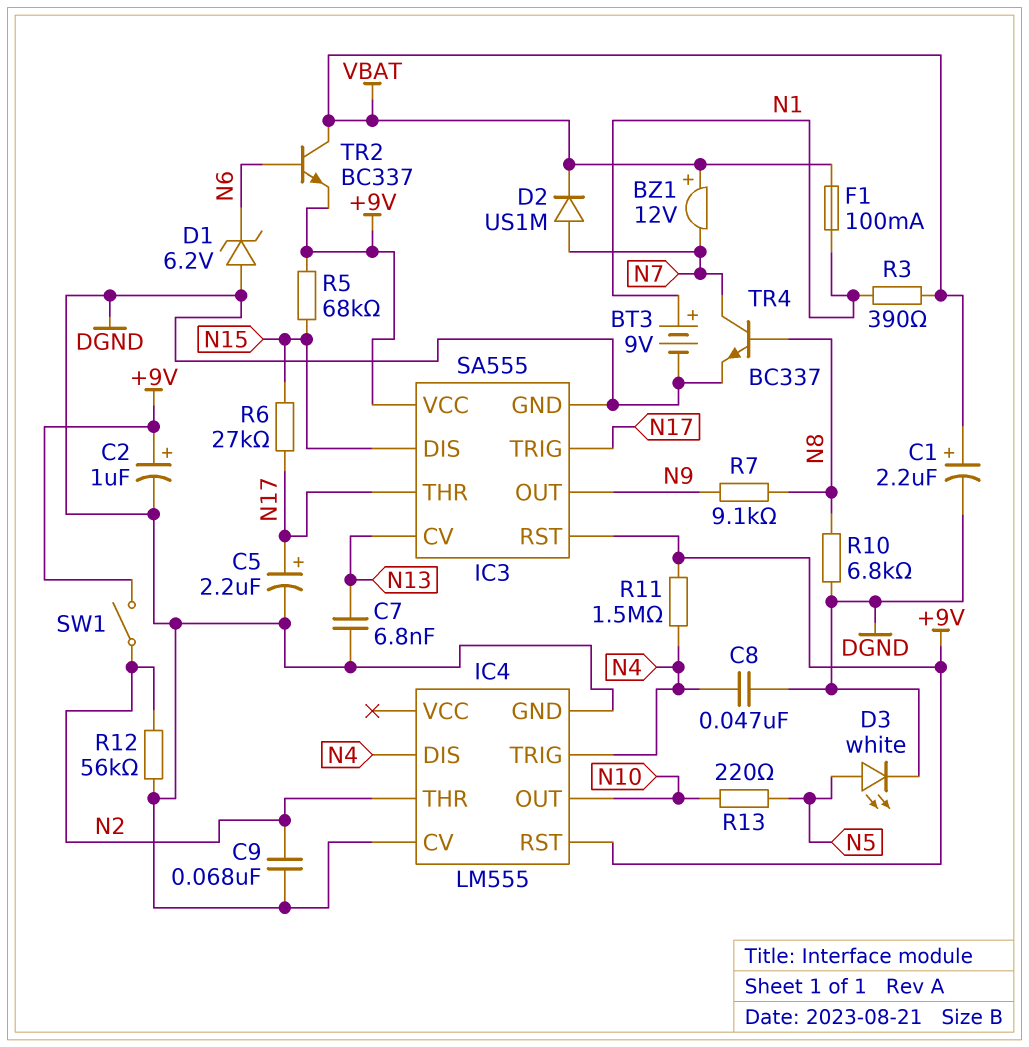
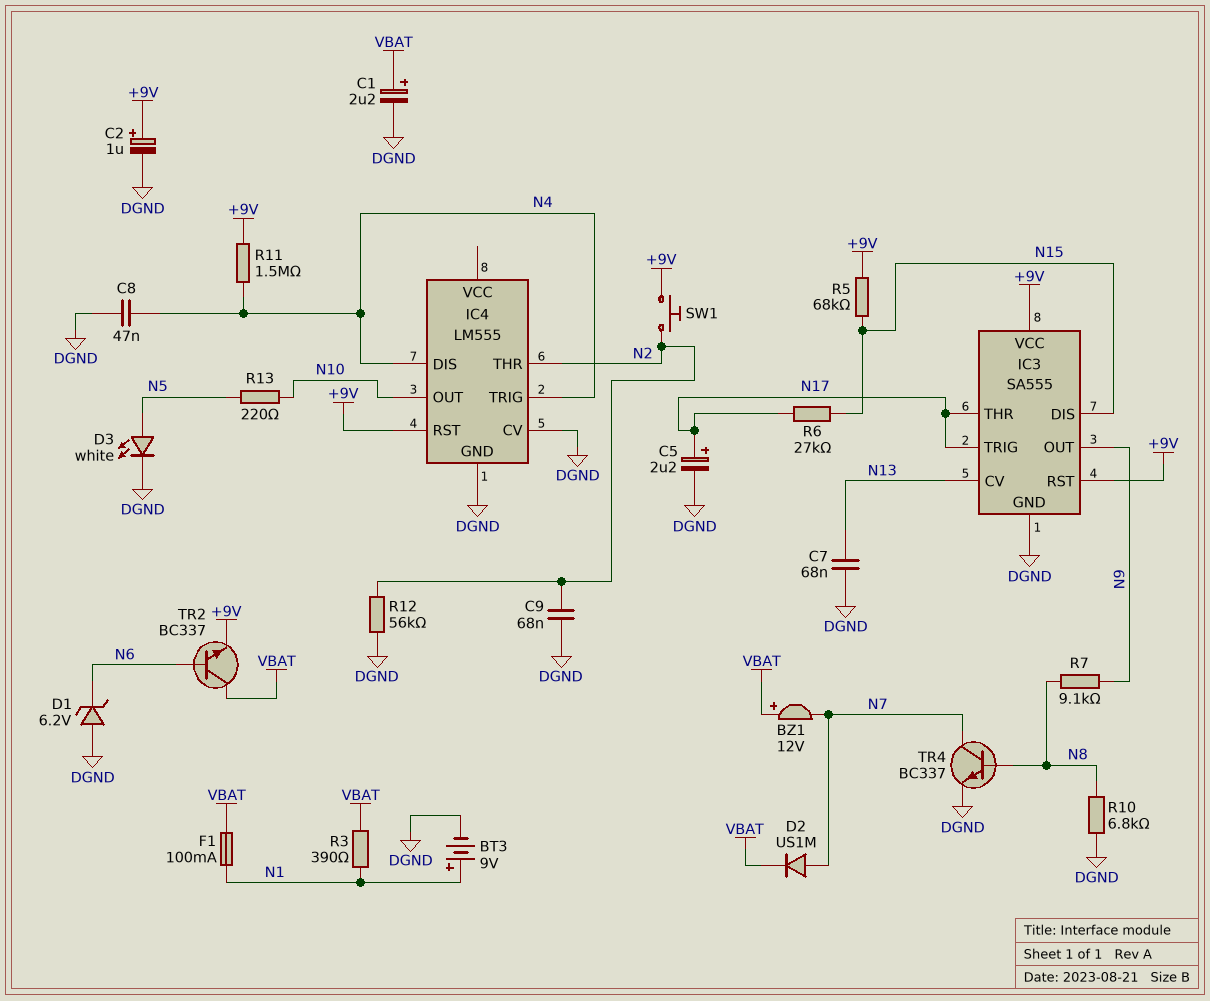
C7: 6.8nF (DGND, N13) -> 68nF (DGND, N13)
SW1: switch (+9V, N2) -> button (+9V, N2)

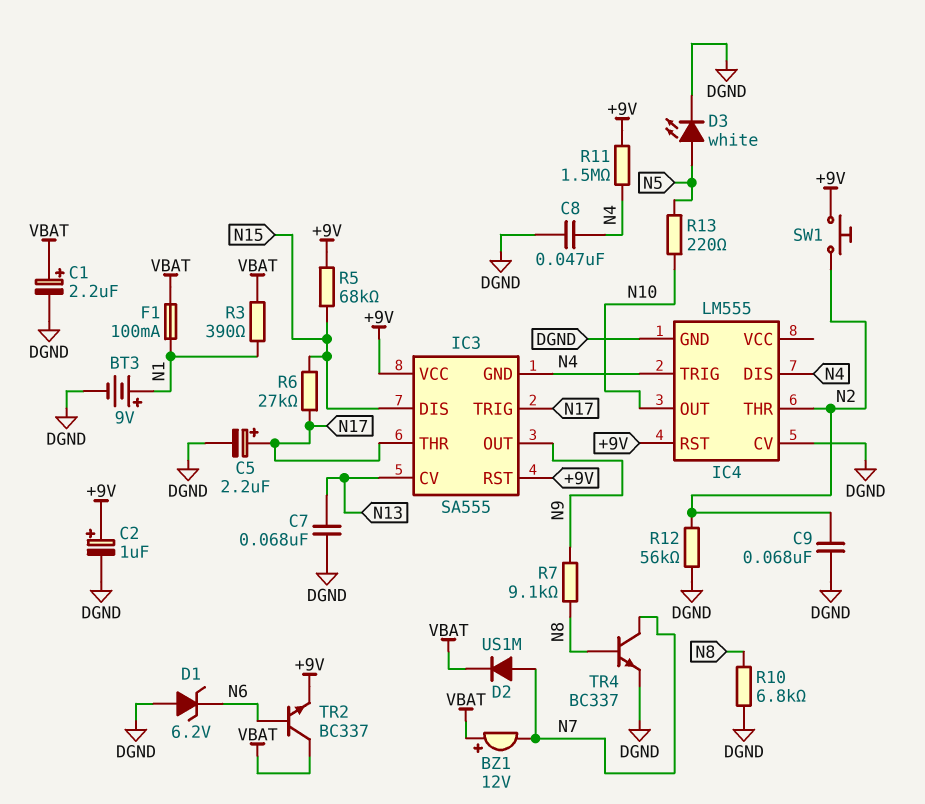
IC3 pin GND: DGND -> N4

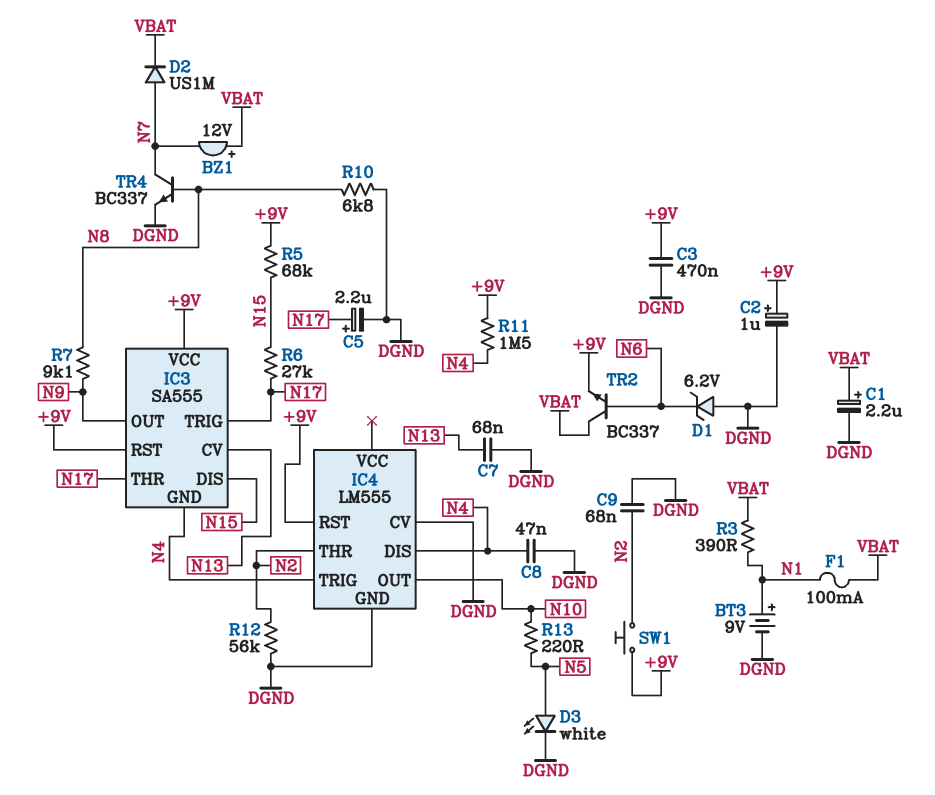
C3: none -> 470nF (+9V, DGND)

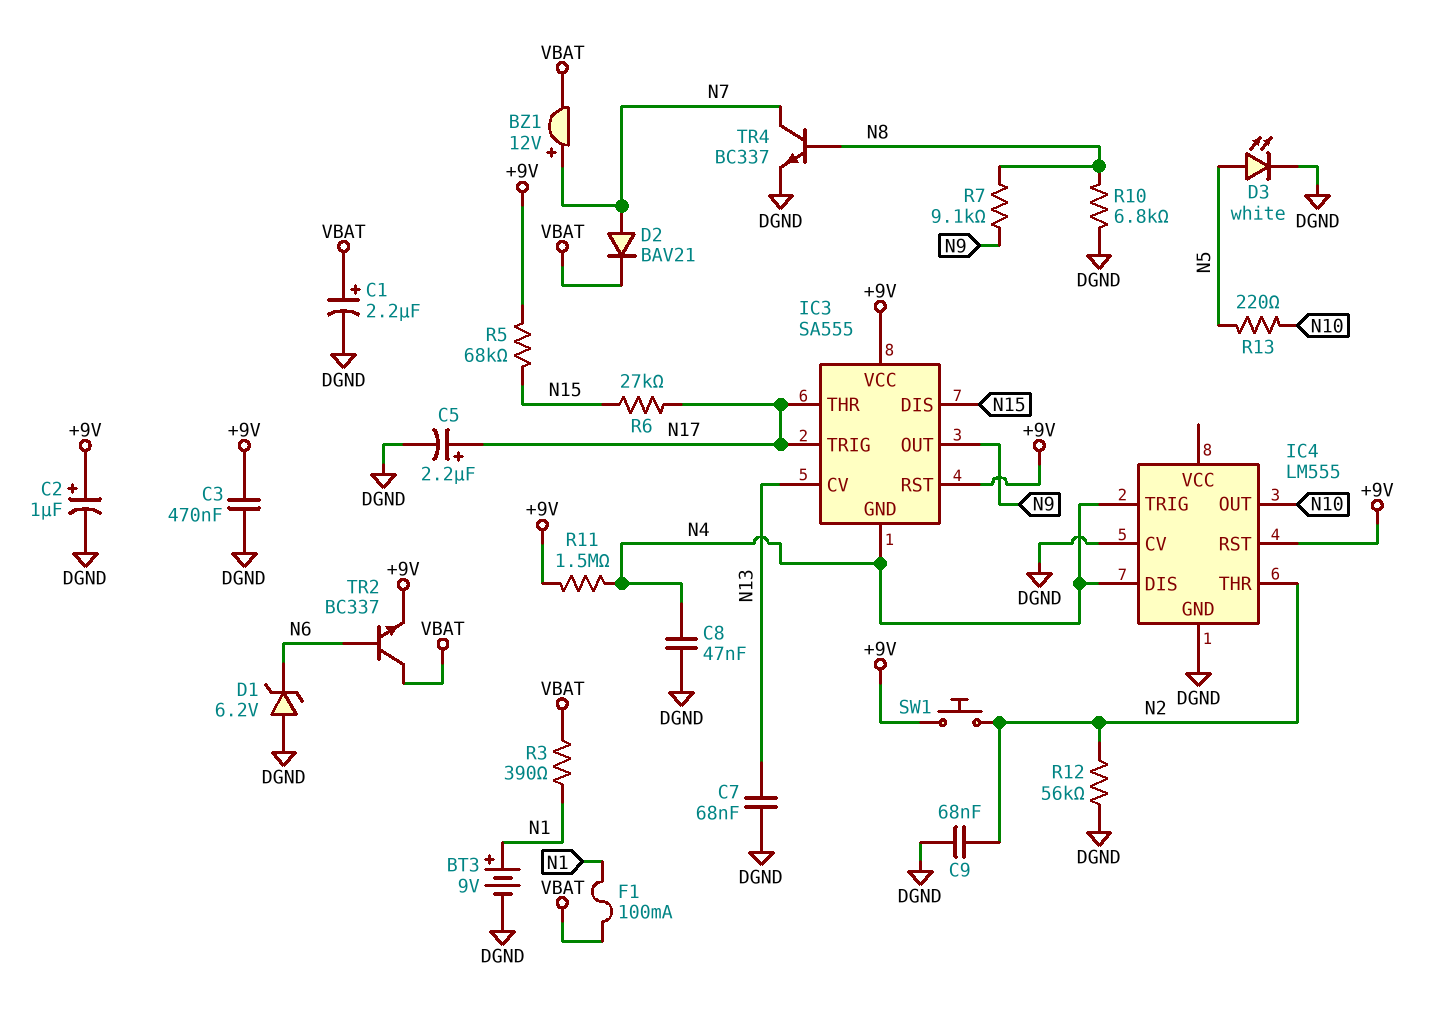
BZ1: buzzer 12V (plus VBAT, minus N7) -> buzzer 12V (plus N7, minus VBAT)
D2: diode US1M (A N7, K VBAT) -> diode BAV21 (A N7, K VBAT)

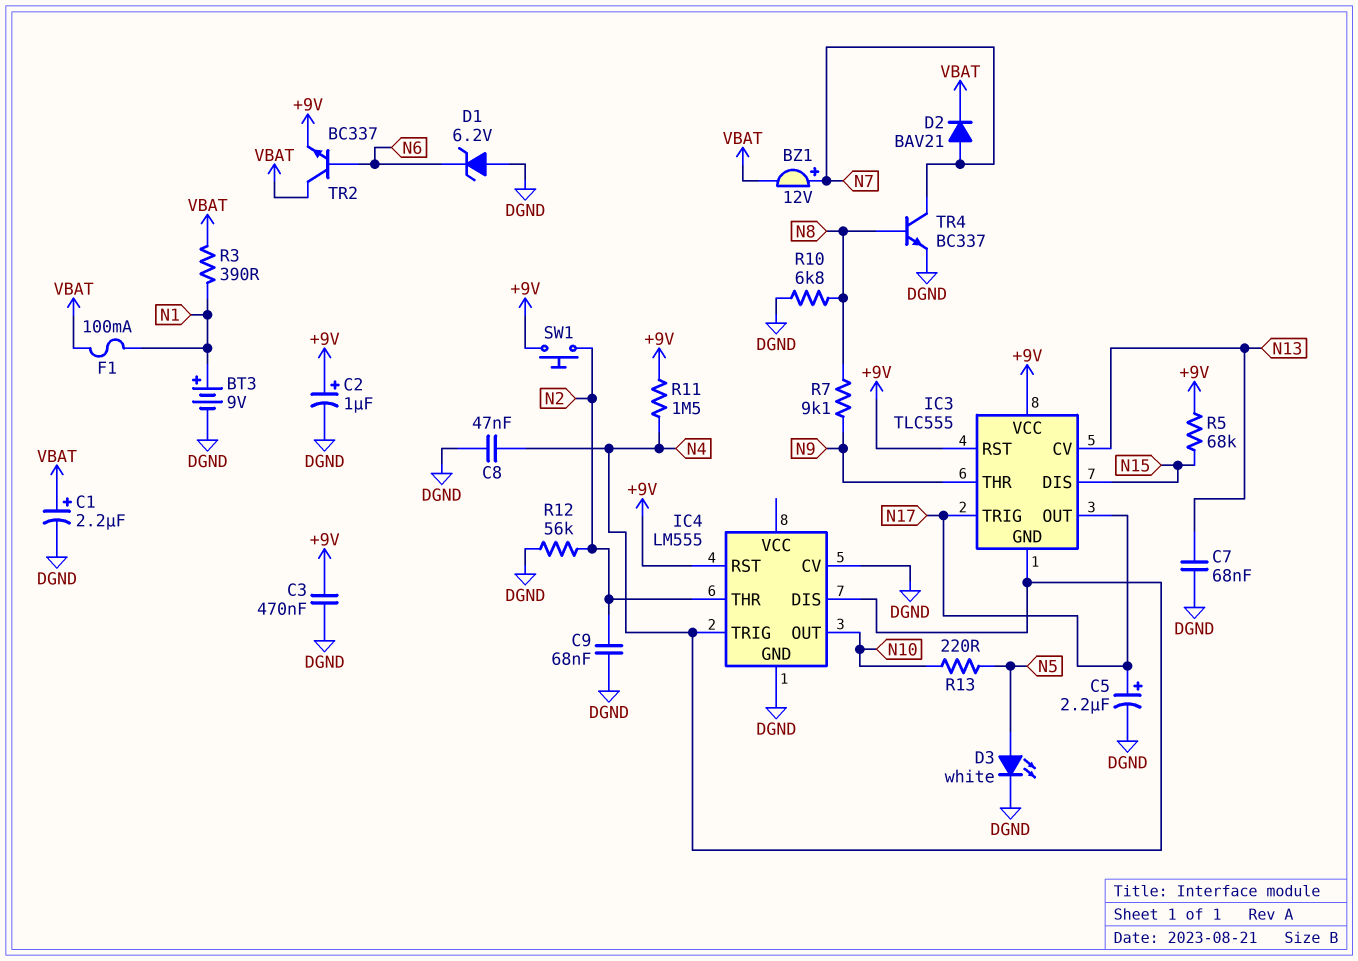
IC3: SA555 -> TLC555
IC3 pin OUT: N9 -> N17
IC3 pin THR: N17 -> N9
R6: 27k (N15, N17) -> none

